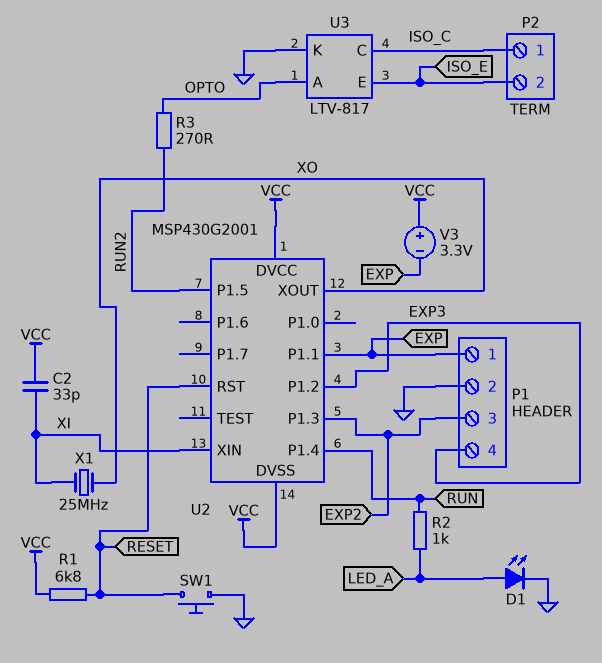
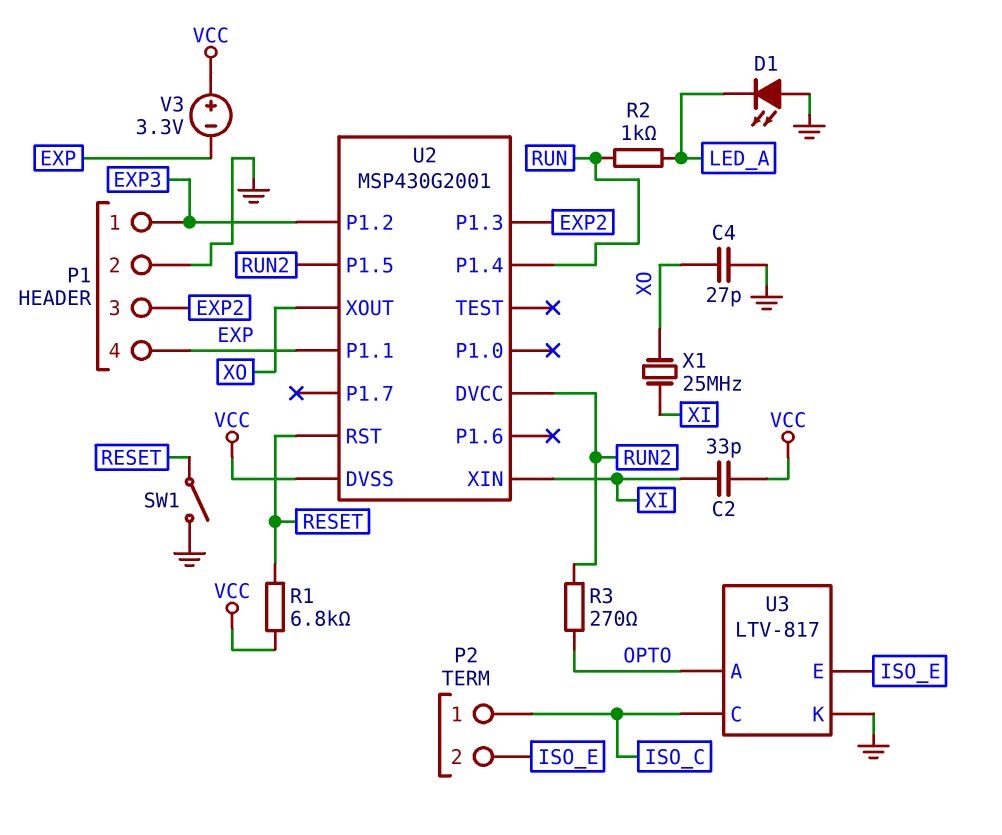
C4: none -> 27pF (GND, XO)
D1: LED (A LED_A, K GND) -> LED (A GND, K LED_A)
P1 pin 1: EXP -> EXP3
P1 pin 4: EXP3 -> EXP
SW1: button (GND, RESET) -> switch (GND, RESET)
U2 pin DVCC: VCC -> RUN2

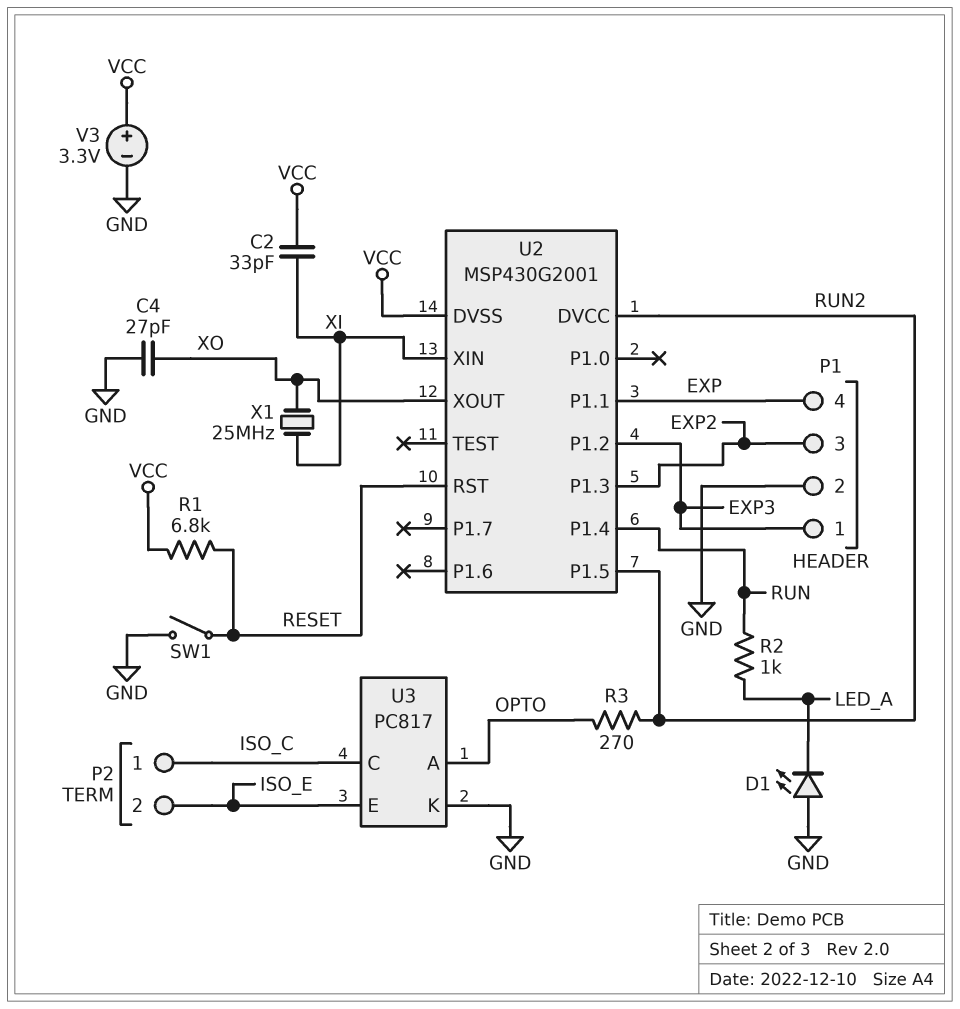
U3: LTV-817 -> PC817
V3: 3.3V (plus VCC, minus EXP) -> 3.3V (plus VCC, minus GND)

